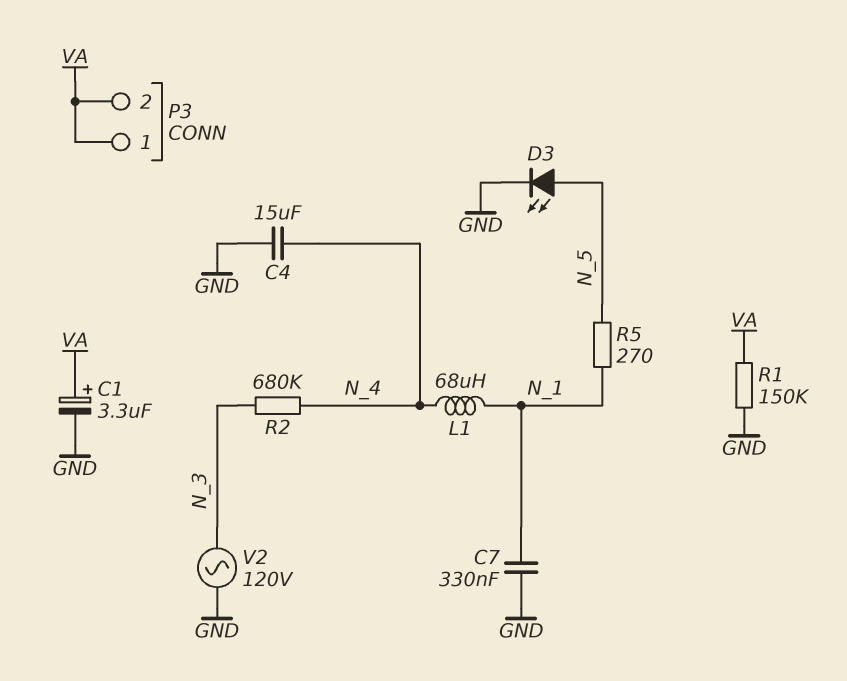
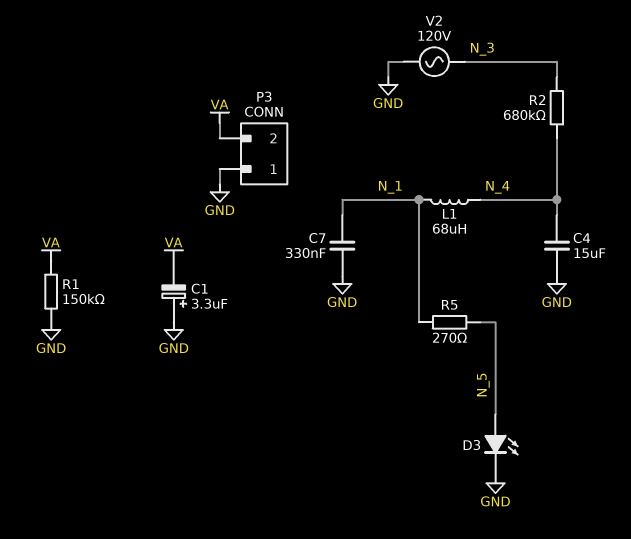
C1: 3.3uF (plus VA, minus GND) -> 3.3uF (plus GND, minus VA)
P3 pin 1: VA -> GND

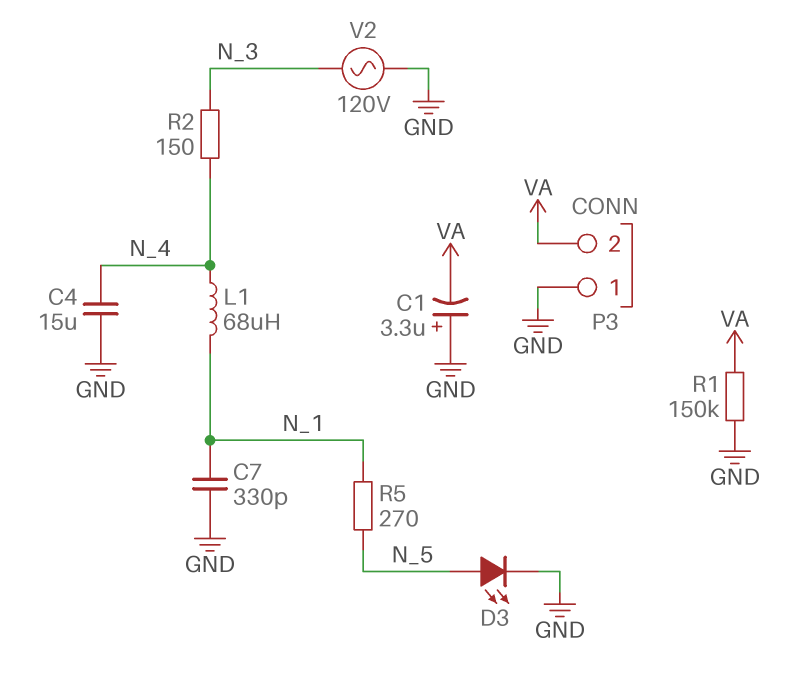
C7: 330nF (GND, N_1) -> 330pF (GND, N_1)
R2: 680k (N_3, N_4) -> 150 (N_3, N_4)

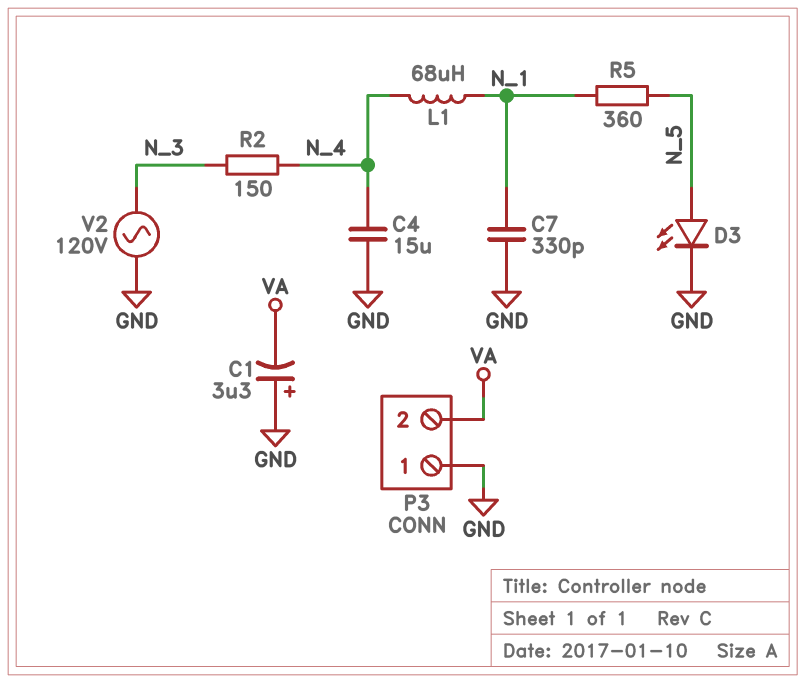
R1: 150k (GND, VA) -> none
R5: 270 (N_1, N_5) -> 360 (N_1, N_5)

